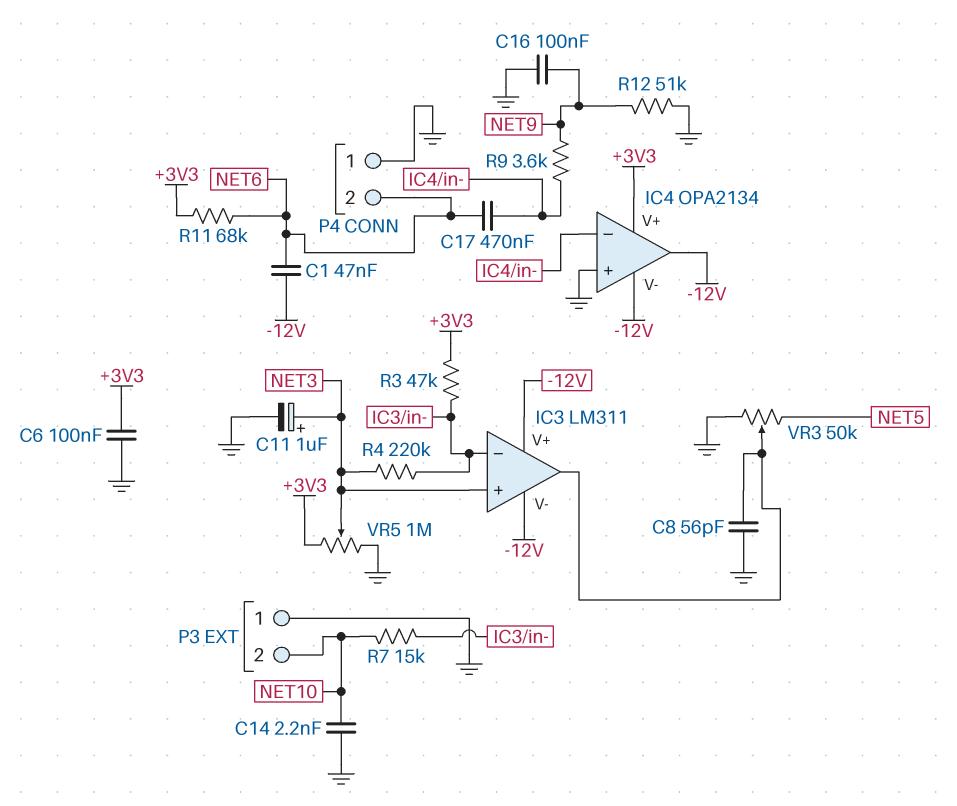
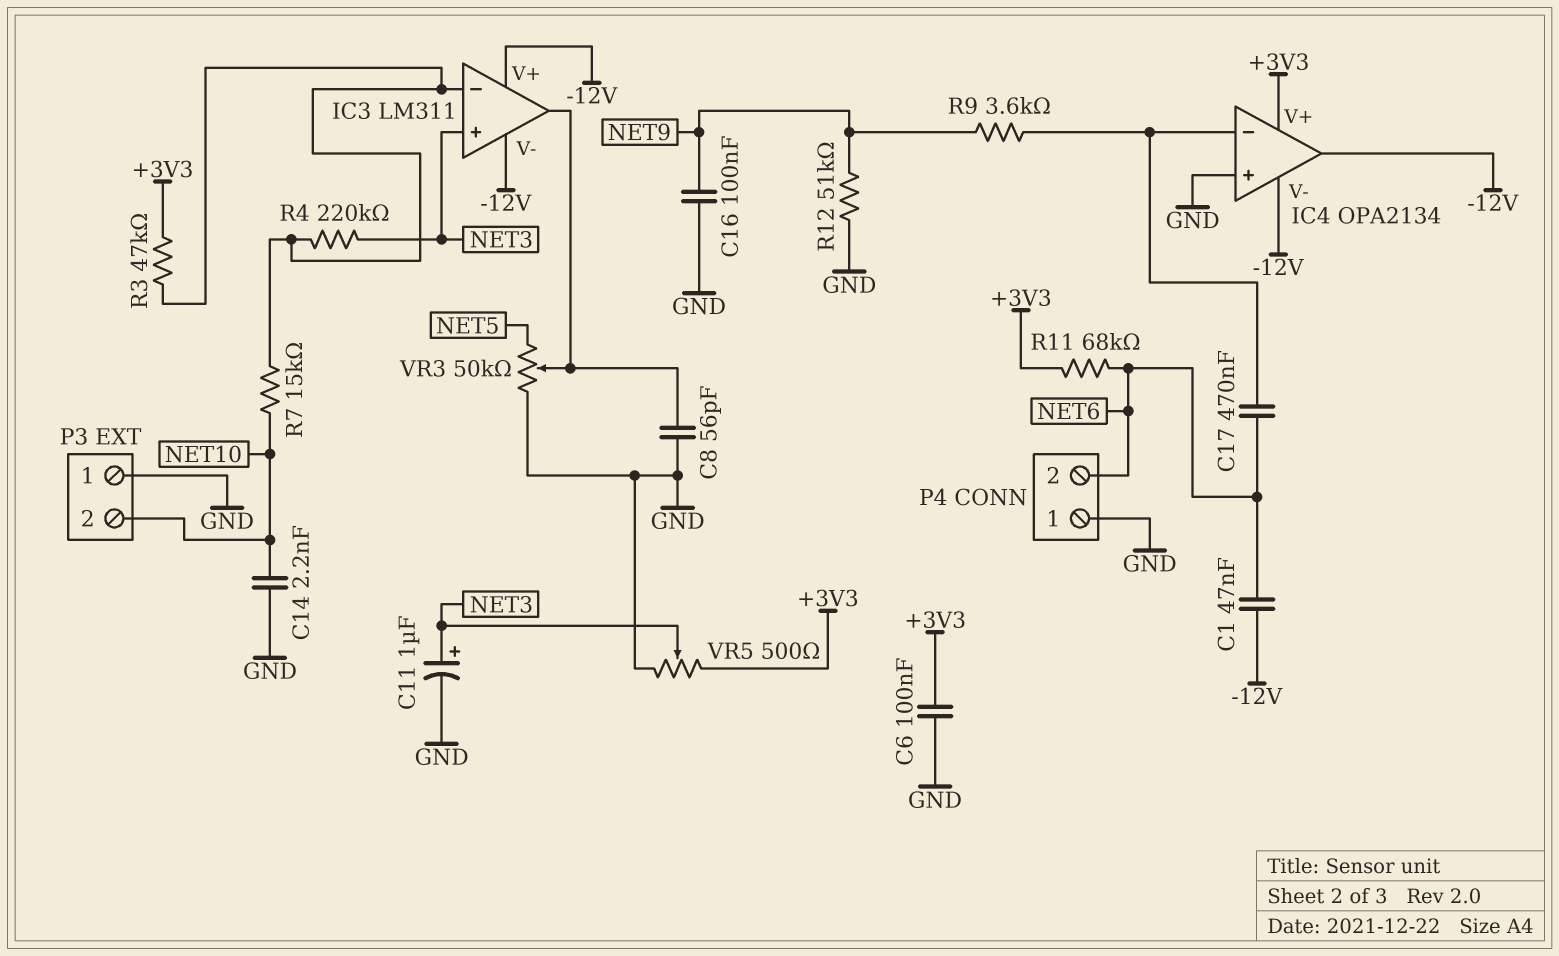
VR5: 1M (+3V3, GND, wiper NET3) -> 500 (+3V3, GND, wiper NET3)

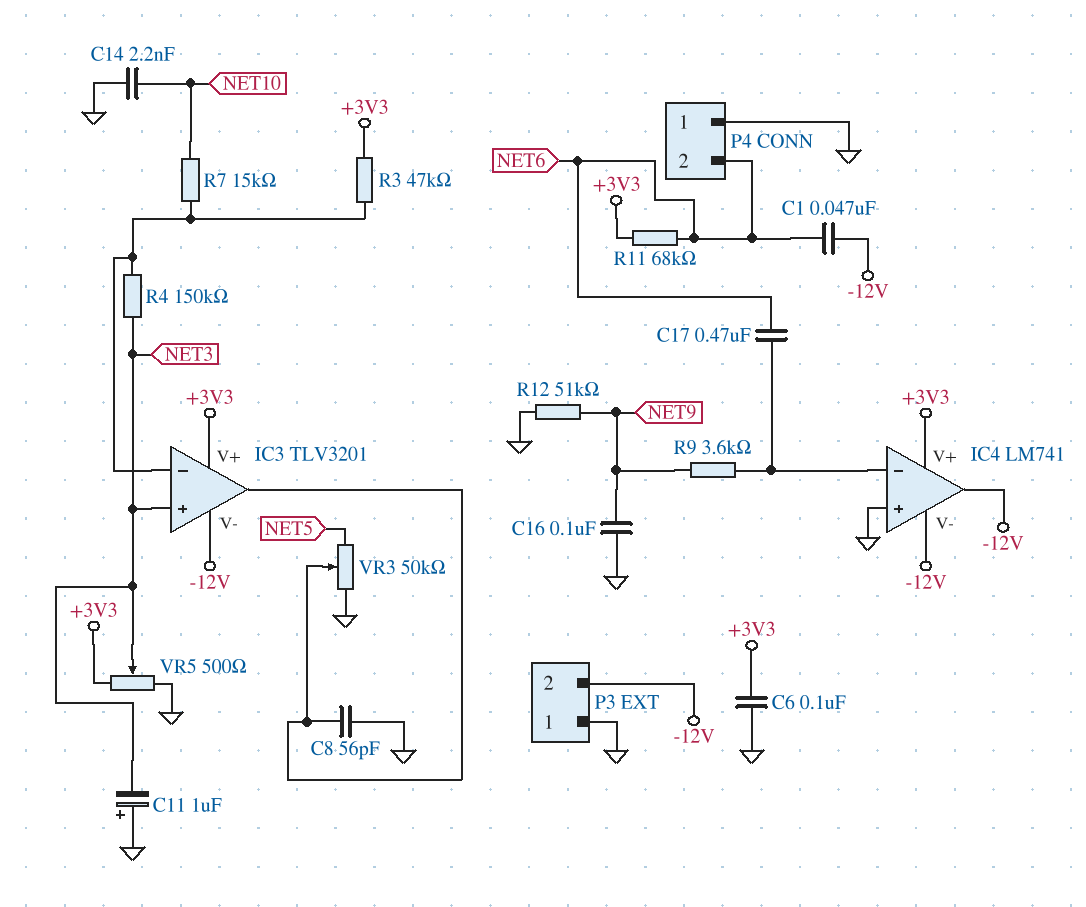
C11: 1uF (plus NET3, minus GND) -> 1uF (plus GND, minus NET3)
IC3: LM311 -> TLV3201
IC3 pin V+: -12V -> +3V3
IC4: OPA2134 -> LM741
P3 pin 2: NET10 -> -12V
R4: 220k (IC3/in-, NET3) -> 150k (IC3/in-, NET3)

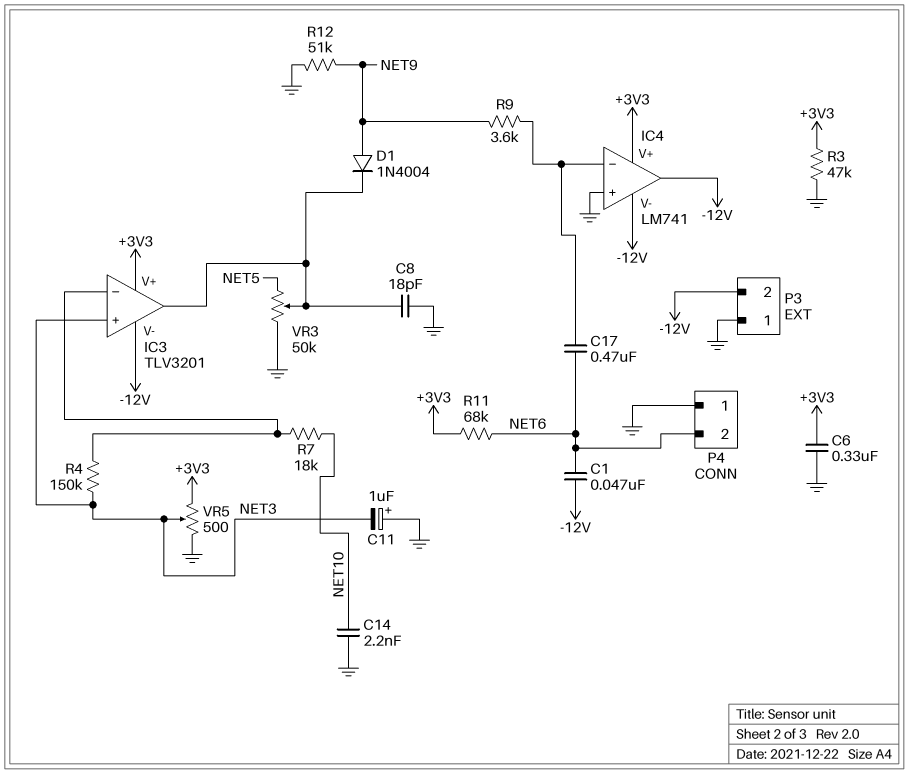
C6: 100nF (+3V3, GND) -> 330nF (+3V3, GND)
C8: 56pF (GND, IC3/out) -> 18pF (GND, IC3/out)
C16: 100nF (GND, NET9) -> none
D1: none -> diode 1N4004 (A NET9, K IC3/out)
R3: 47k (+3V3, IC3/in-) -> 47k (+3V3, GND)
R7: 15k (IC3/in-, NET10) -> 18k (IC3/in-, NET10)

